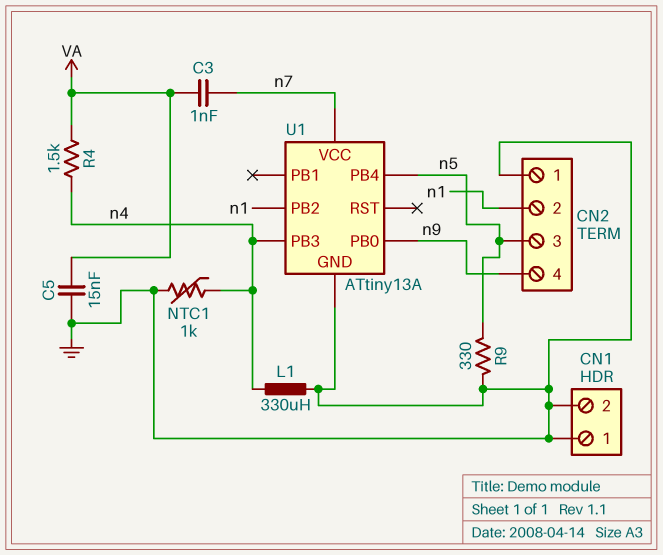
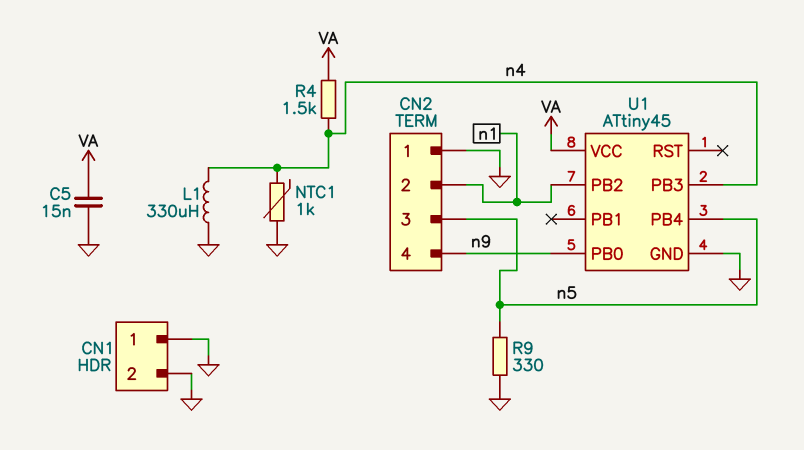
C3: 1nF (VA, n7) -> none
U1: ATtiny13A -> ATtiny45
U1 pin VCC: n7 -> VA

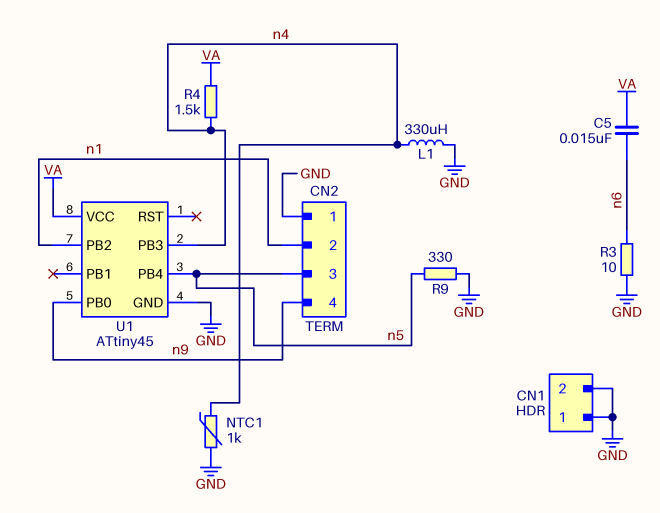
C5: 15nF (GND, VA) -> 15nF (VA, n6)
R3: none -> 10 (GND, n6)

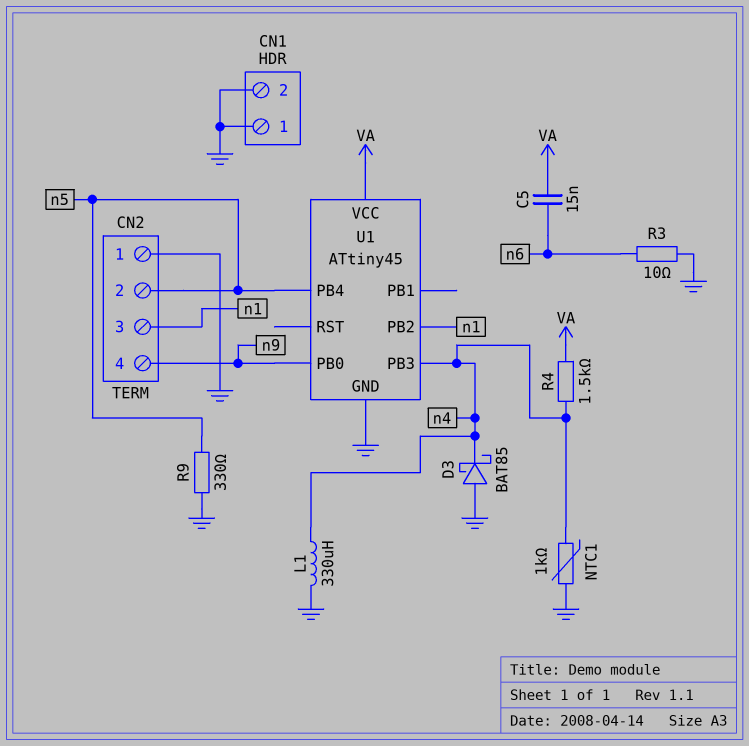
CN2 pin 2: n1 -> n5
CN2 pin 3: n5 -> n1
D3: none -> schottky BAT85 (A GND, K n4)

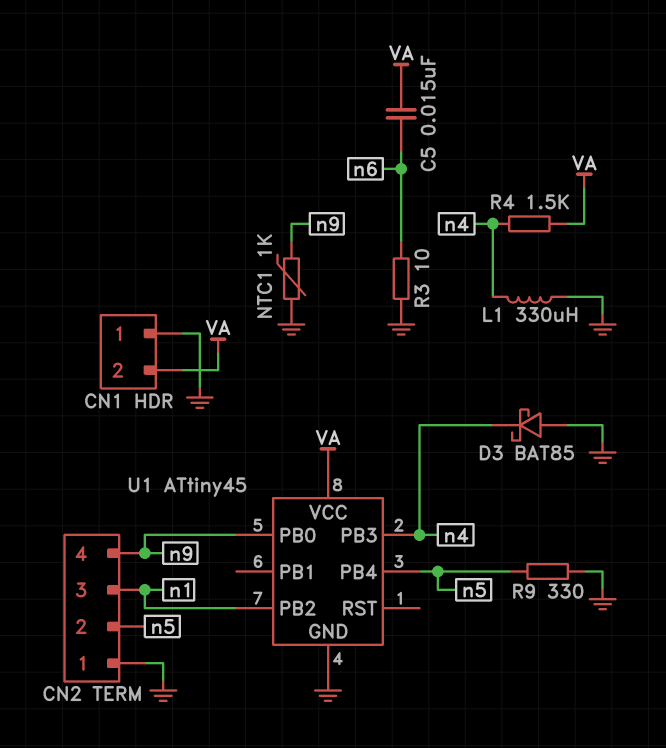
CN1 pin 2: GND -> VA
NTC1: 1k (GND, n4) -> 1k (GND, n9)

